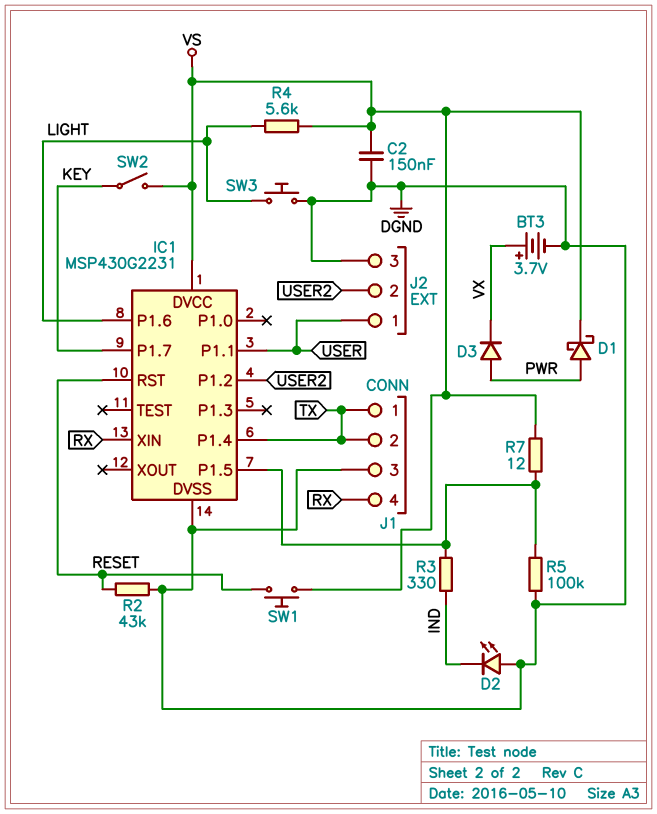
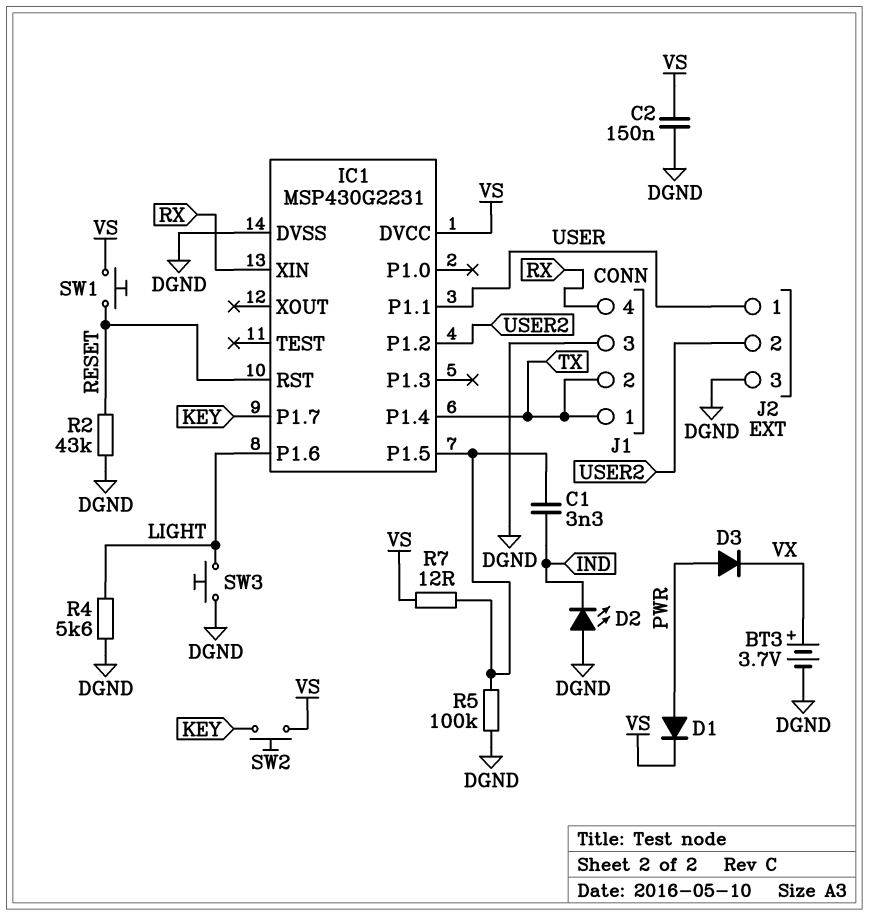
C1: none -> 3.3nF (IC1/P1.5, IND)
D1: schottky (A PWR, K VS) -> diode (A PWR, K VS)
R3: 330 (IC1/P1.5, IND) -> none
R4: 5.6k (LIGHT, VS) -> 5.6k (DGND, LIGHT)
SW2: switch (KEY, VS) -> button (KEY, VS)

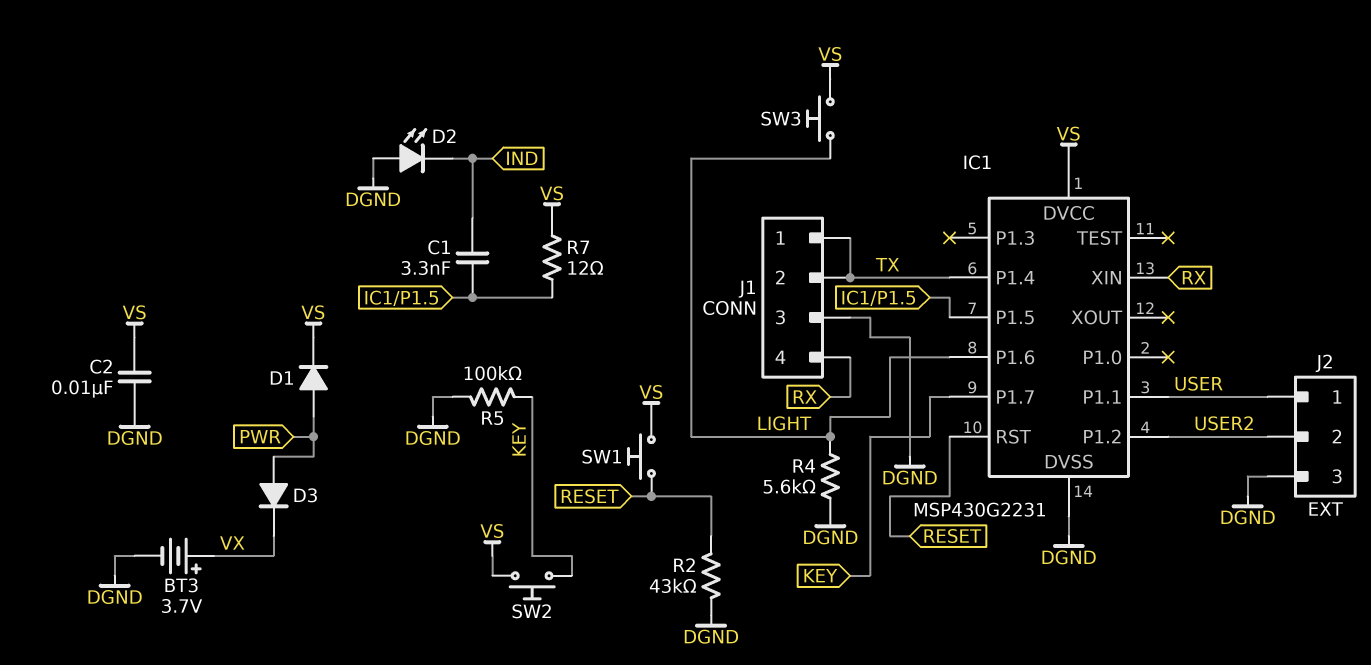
C2: 150nF (DGND, VS) -> 10nF (DGND, VS)
R5: 100k (DGND, IC1/P1.5) -> 100k (DGND, KEY)
SW3: button (DGND, LIGHT) -> button (LIGHT, VS)

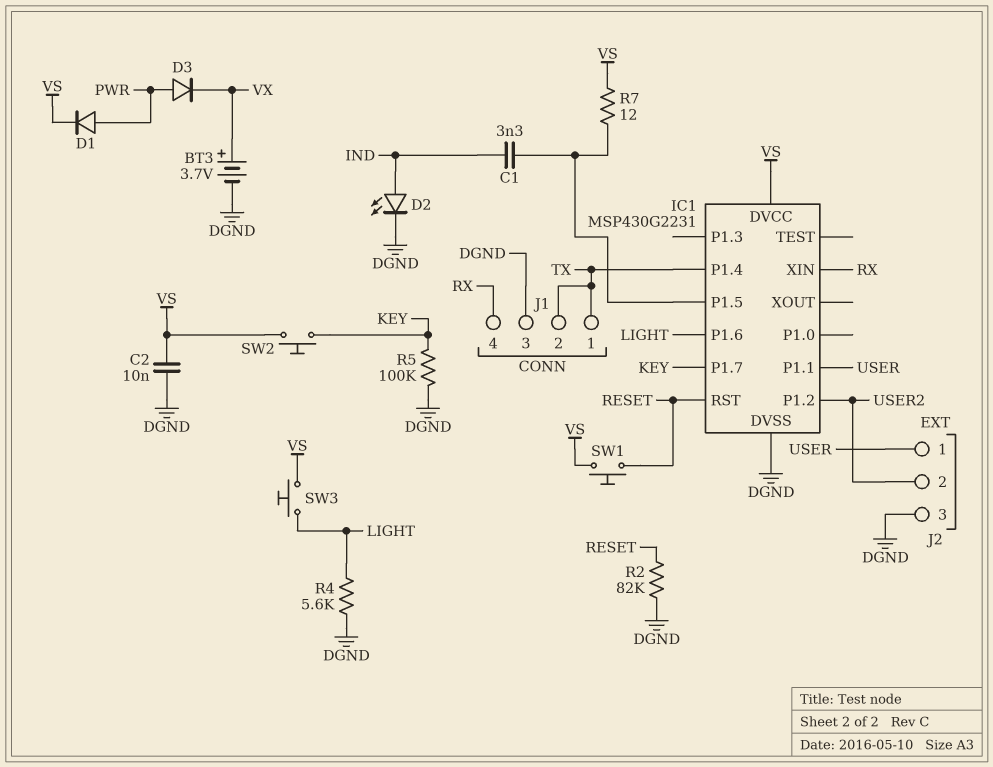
D2: LED (A DGND, K IND) -> LED (A IND, K DGND)
R2: 43k (DGND, RESET) -> 82k (DGND, RESET)

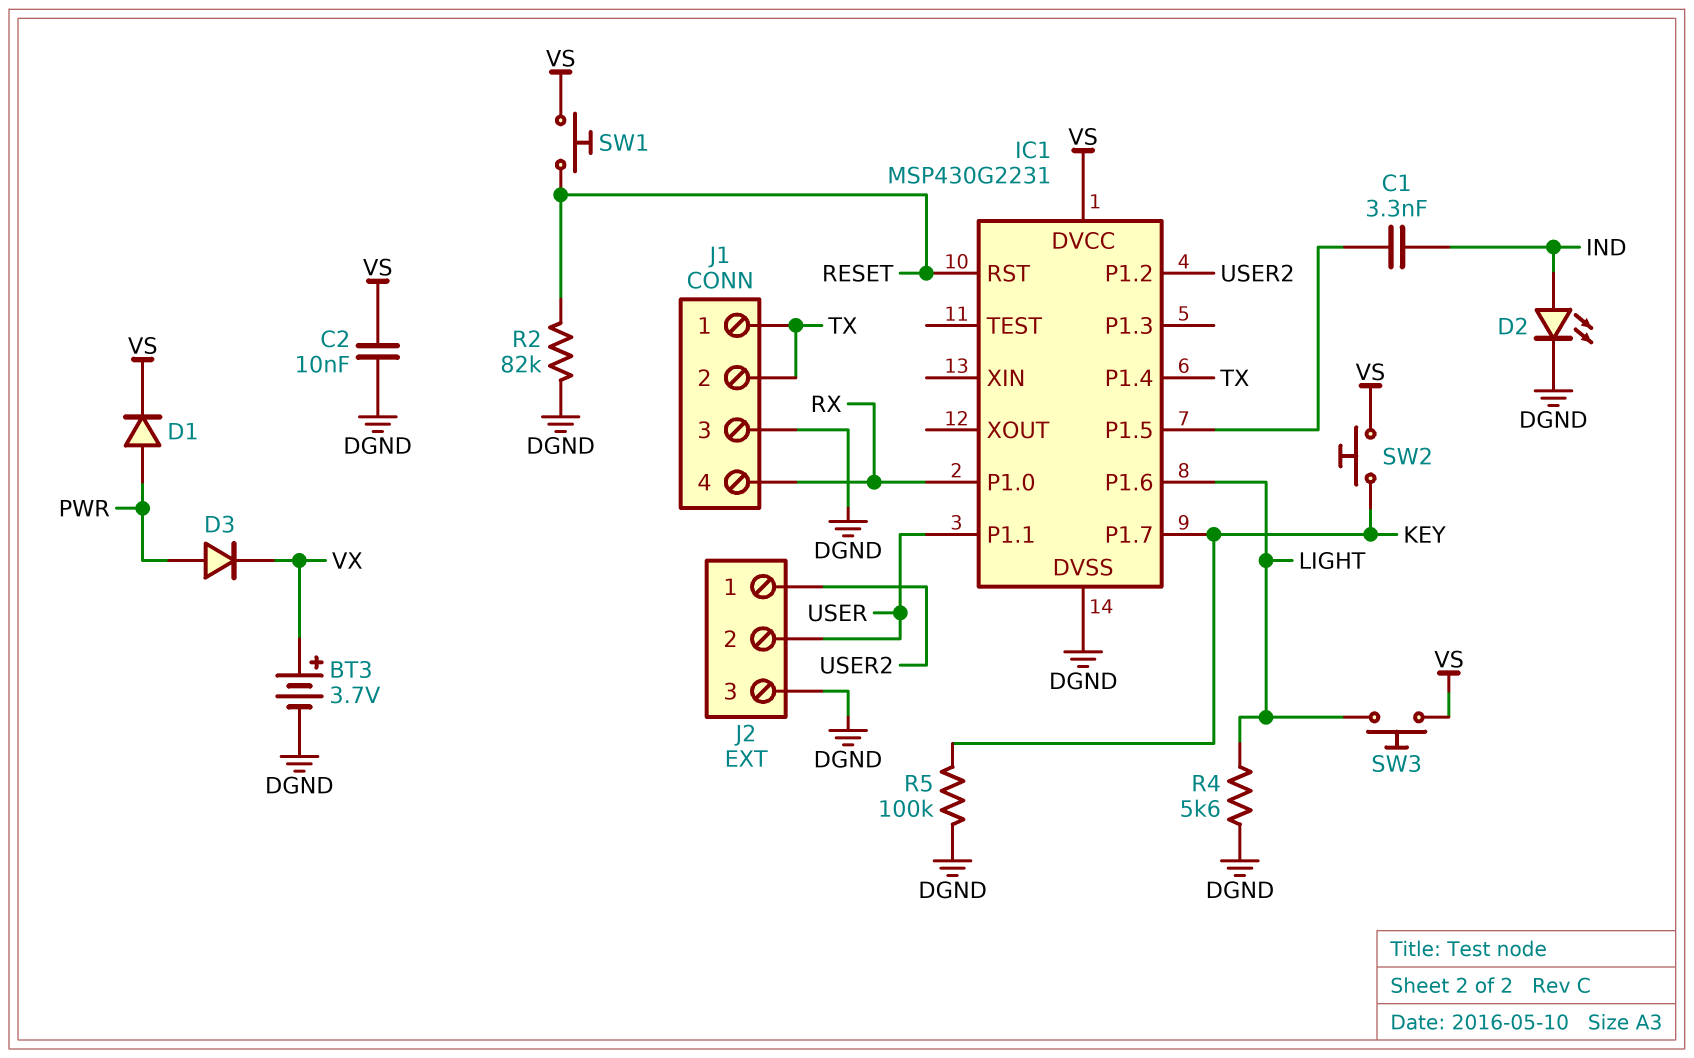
IC1 pin P1.0: none -> RX
IC1 pin XIN: RX -> none
J2 pin 1: USER -> USER2
J2 pin 2: USER2 -> USER
R7: 12 (IC1/P1.5, VS) -> none

